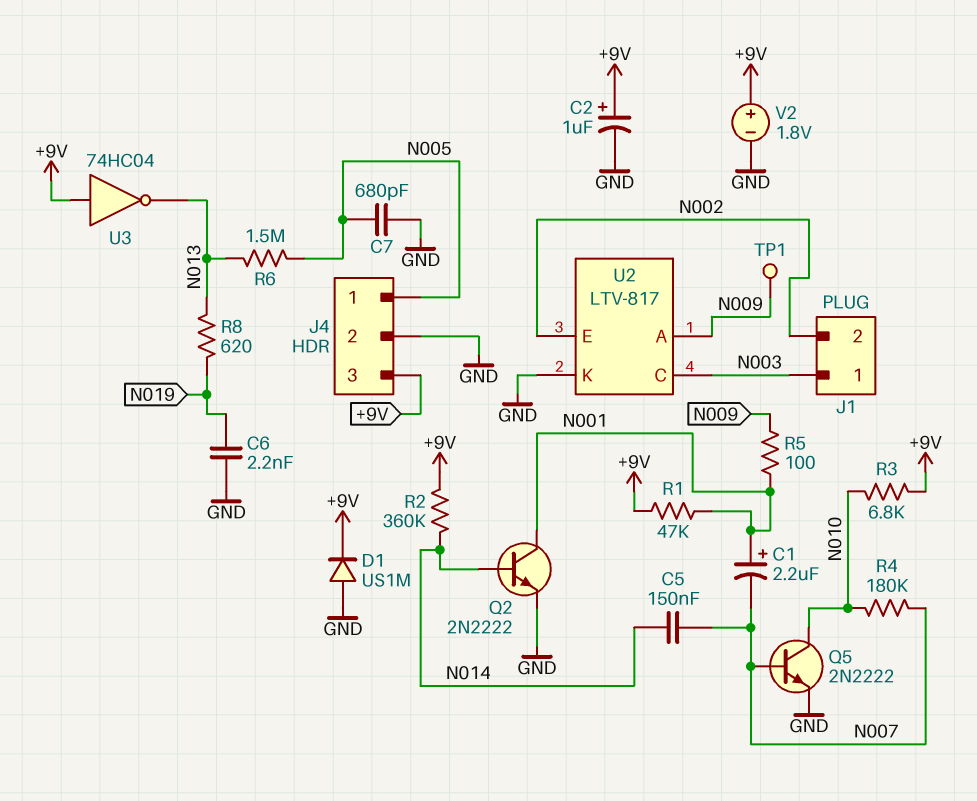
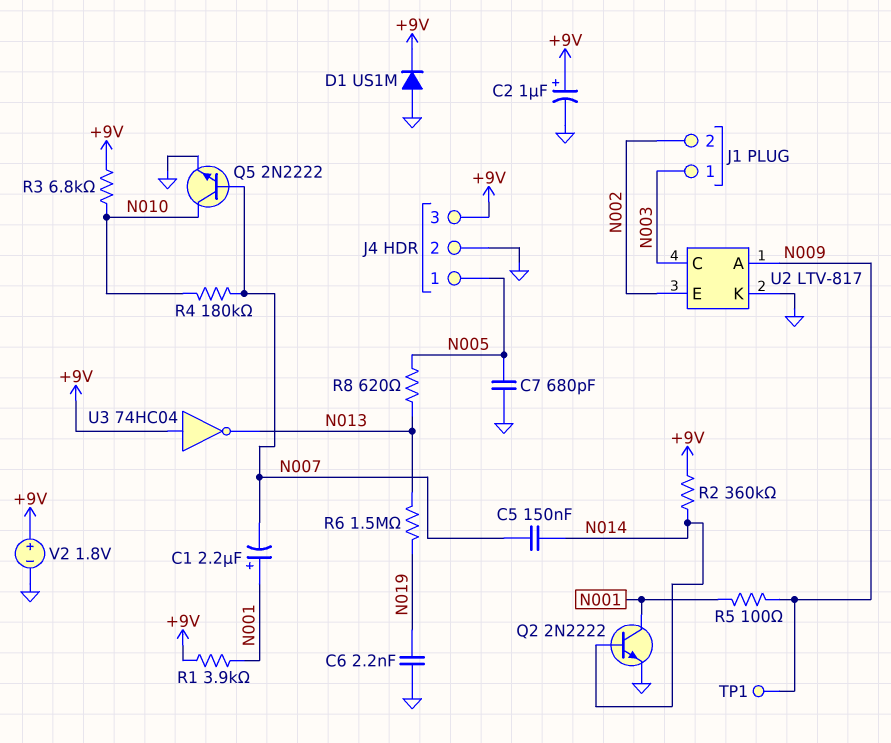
R1: 47k (+9V, N001) -> 3.9k (+9V, N001)
R6: 1.5M (N005, N013) -> 1.5M (N013, N019)
R8: 620 (N013, N019) -> 620 (N005, N013)

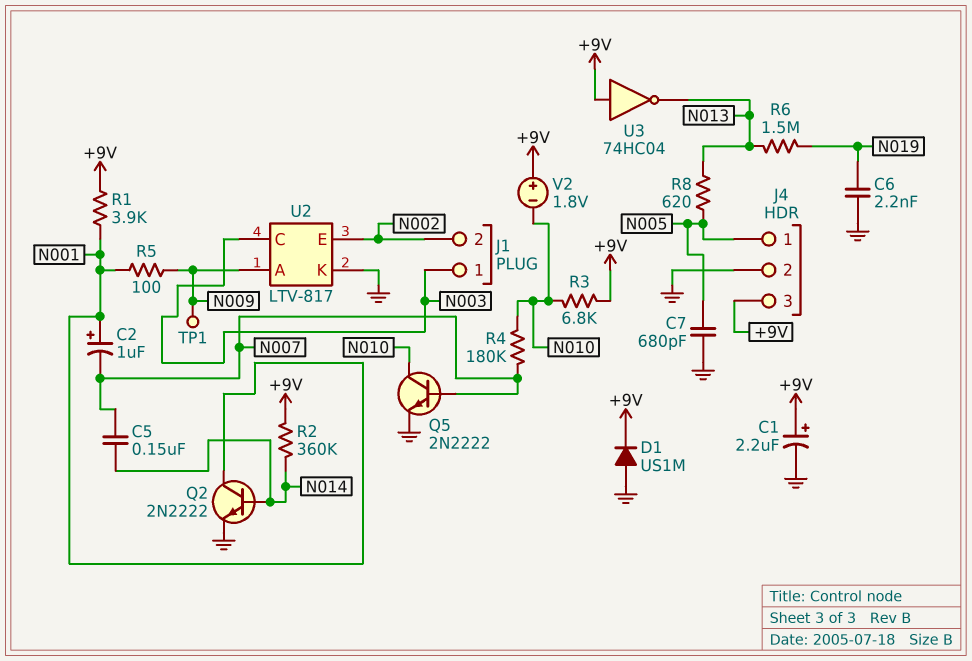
C1: 2.2uF (plus N001, minus N007) -> 2.2uF (plus +9V, minus GND)
C2: 1uF (plus +9V, minus GND) -> 1uF (plus N001, minus N007)
V2: 1.8V (plus +9V, minus GND) -> 1.8V (plus +9V, minus N010)

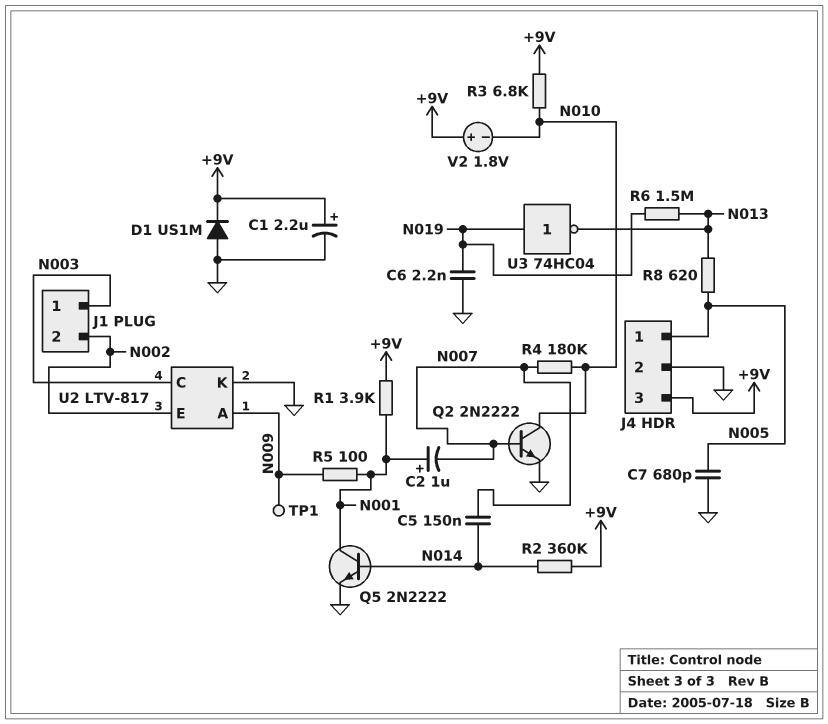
Q2: NPN 2N2222 (B N014, C N001, E GND) -> NPN 2N2222 (B N007, C N010, E GND)
Q5: NPN 2N2222 (B N007, C N010, E GND) -> NPN 2N2222 (B N014, C N001, E GND)
U3: NOT 74HC04 (in +9V, out N013) -> NOT 74HC04 (in N019, out N013)

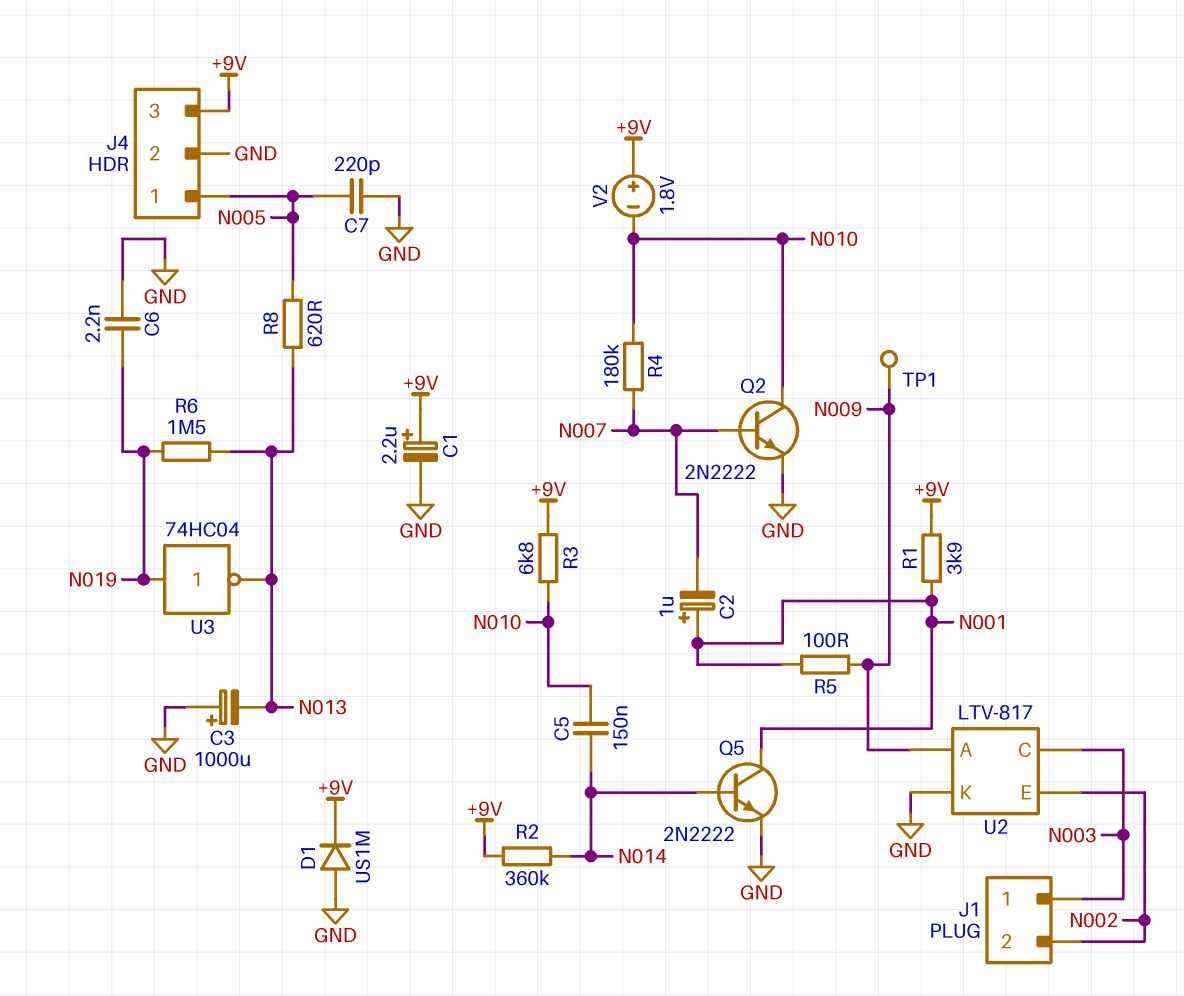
C3: none -> 1000uF (plus GND, minus N013)
C5: 150nF (N007, N014) -> 150nF (N010, N014)
C7: 680pF (GND, N005) -> 220pF (GND, N005)

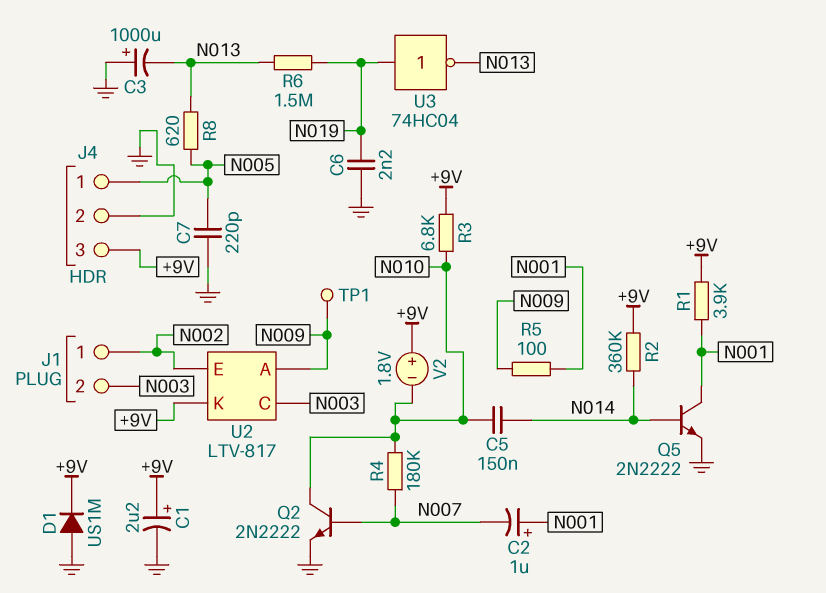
J1 pin 1: N003 -> N002
J1 pin 2: N002 -> N003
U2 pin K: GND -> +9V

